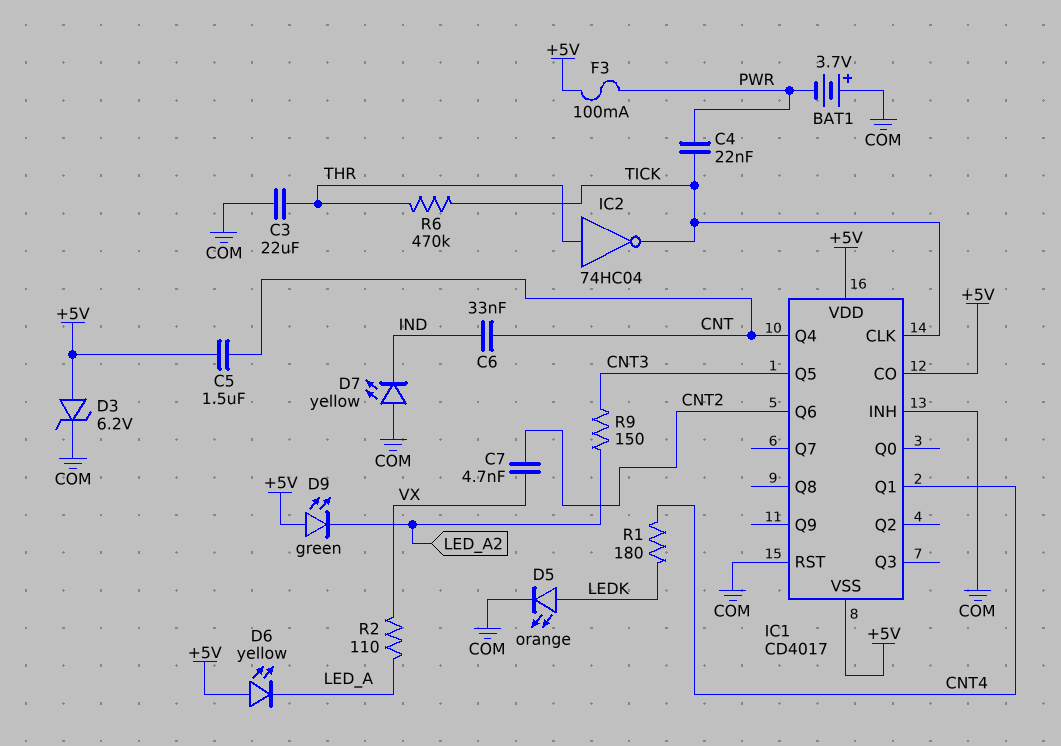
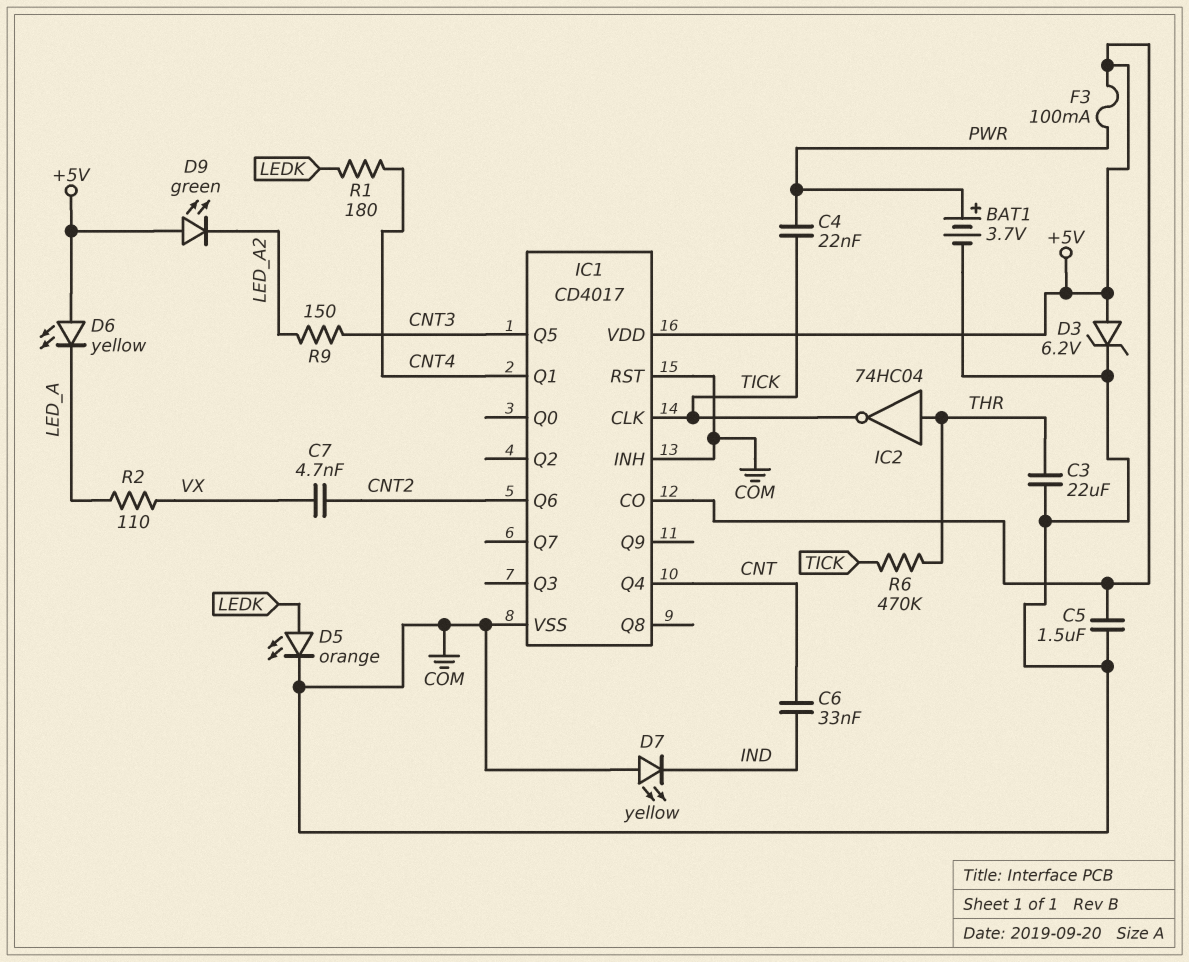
BAT1: 3.7V (plus COM, minus PWR) -> 3.7V (plus PWR, minus COM)
C5: 1.5uF (+5V, CNT) -> 1.5uF (+5V, COM)
IC1 pin VSS: +5V -> COM

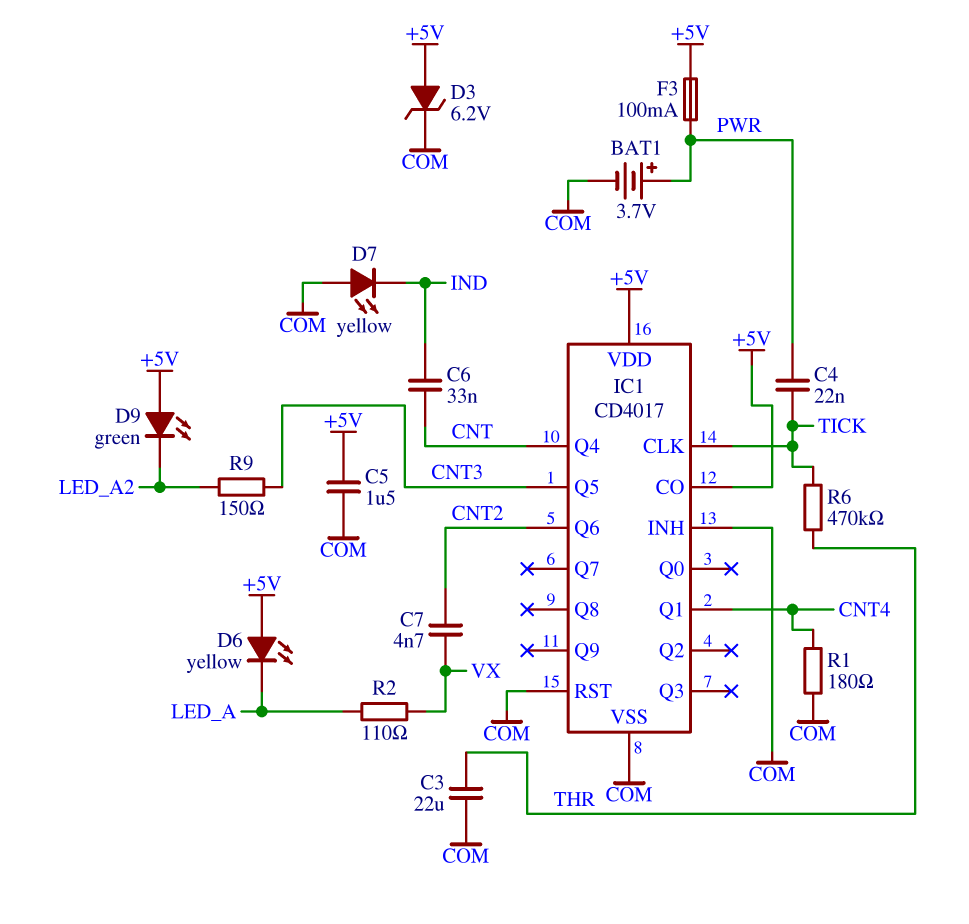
D5: LED orange (A LEDK, K COM) -> none
IC2: NOT 74HC04 (in THR, out TICK) -> none
R1: 180 (CNT4, LEDK) -> 180 (CNT4, COM)

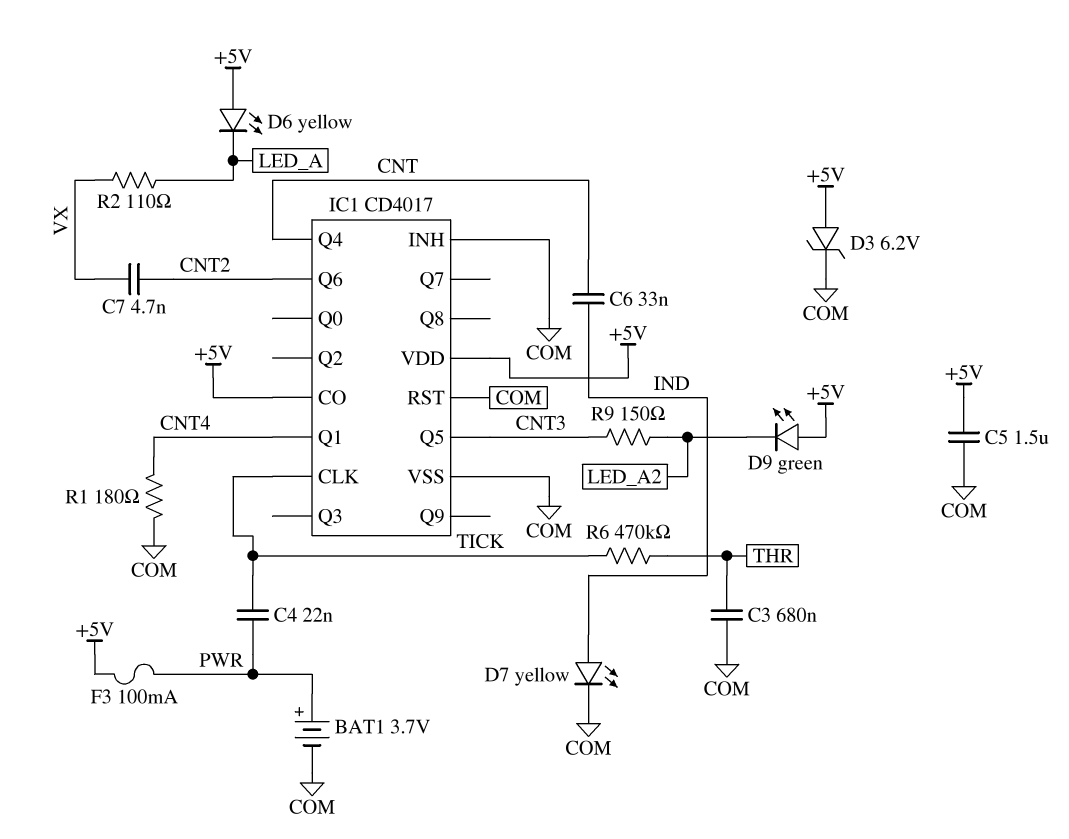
C3: 22uF (COM, THR) -> 680nF (COM, THR)
D7: LED yellow (A COM, K IND) -> LED yellow (A IND, K COM)

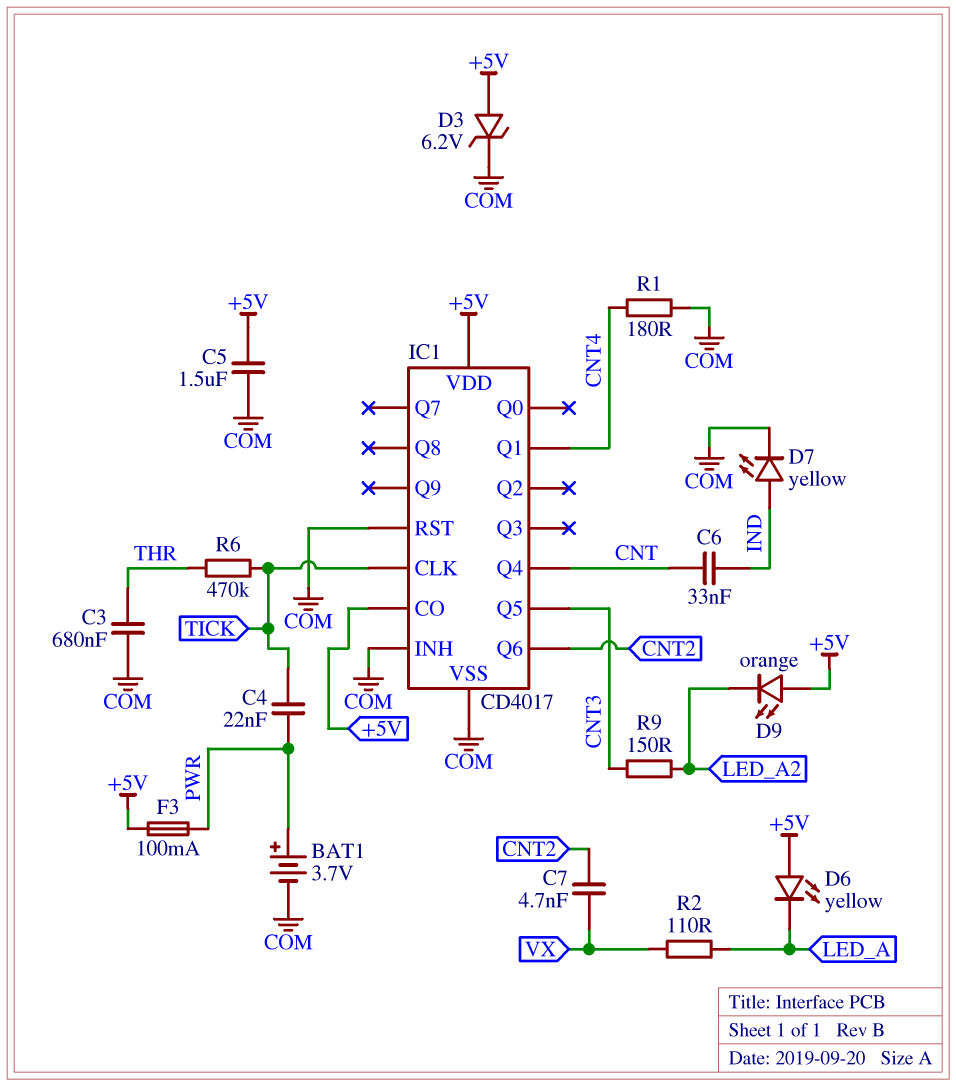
D9: LED green (A +5V, K LED_A2) -> LED orange (A +5V, K LED_A2)

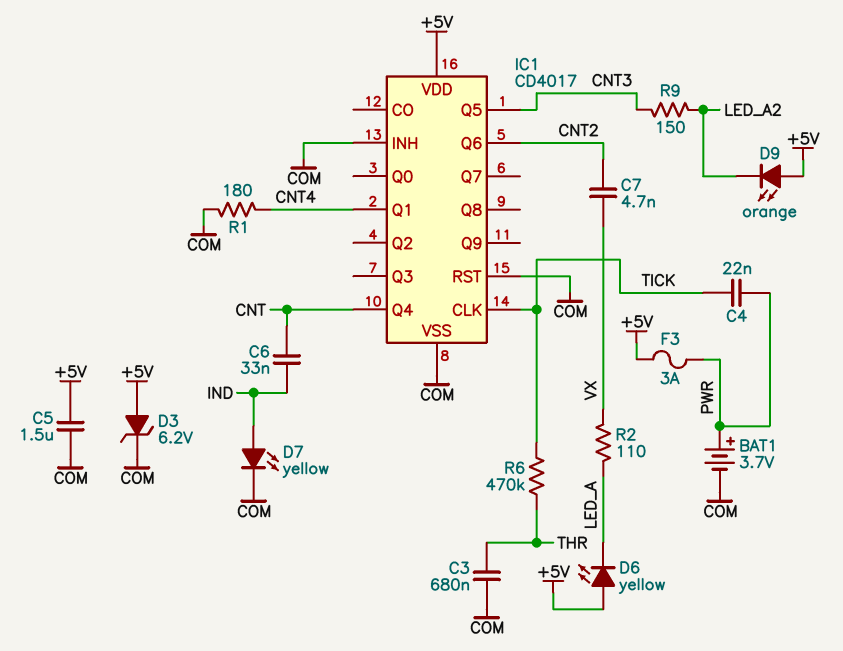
F3: 100mA (+5V, PWR) -> 3A (+5V, PWR)
IC1 pin CO: +5V -> none

